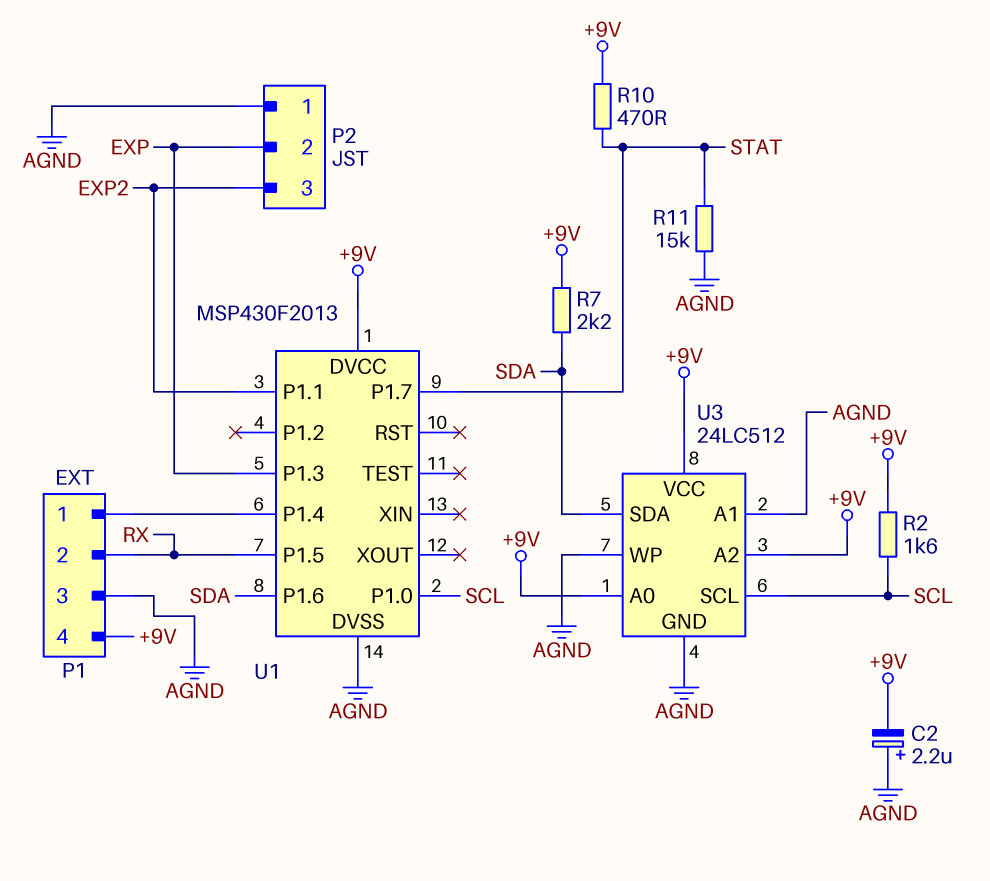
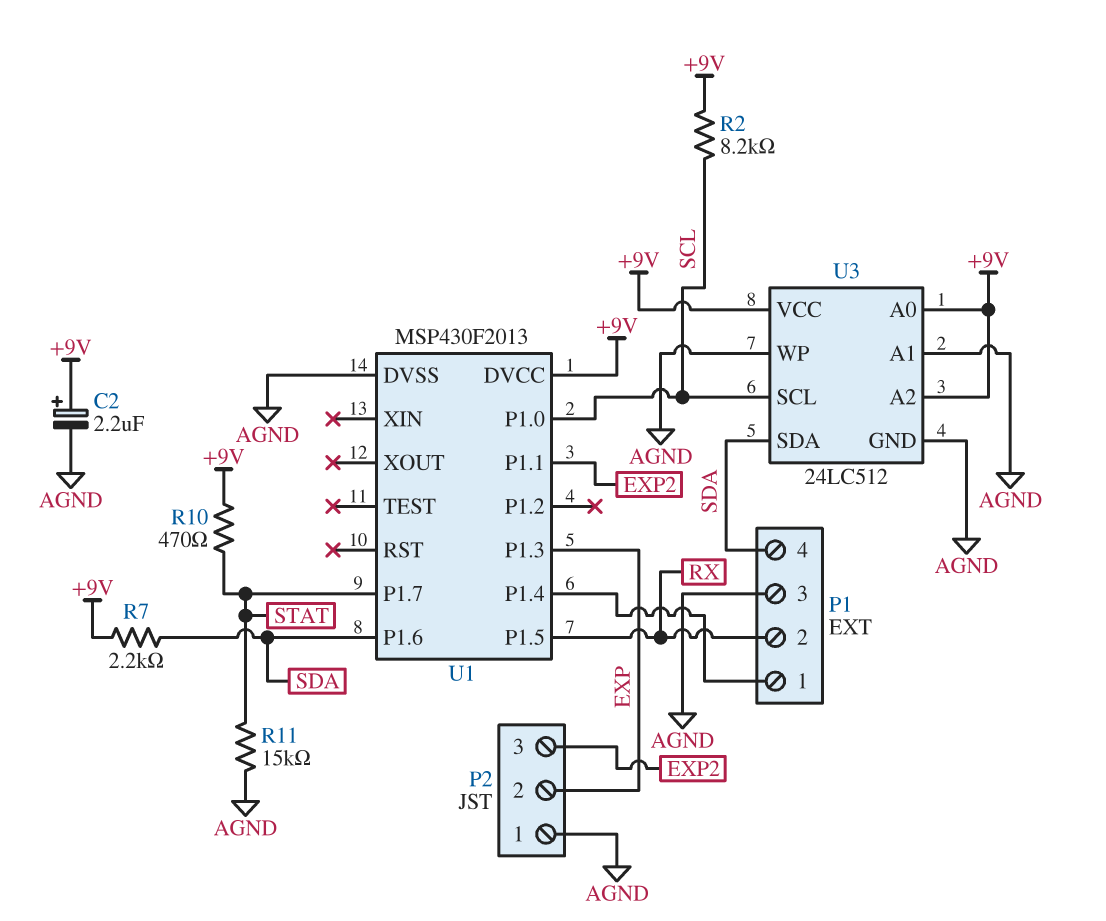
C2: 2.2uF (plus AGND, minus +9V) -> 2.2uF (plus +9V, minus AGND)
P1 pin 4: +9V -> SDA
R2: 1.6k (+9V, SCL) -> 8.2k (+9V, SCL)

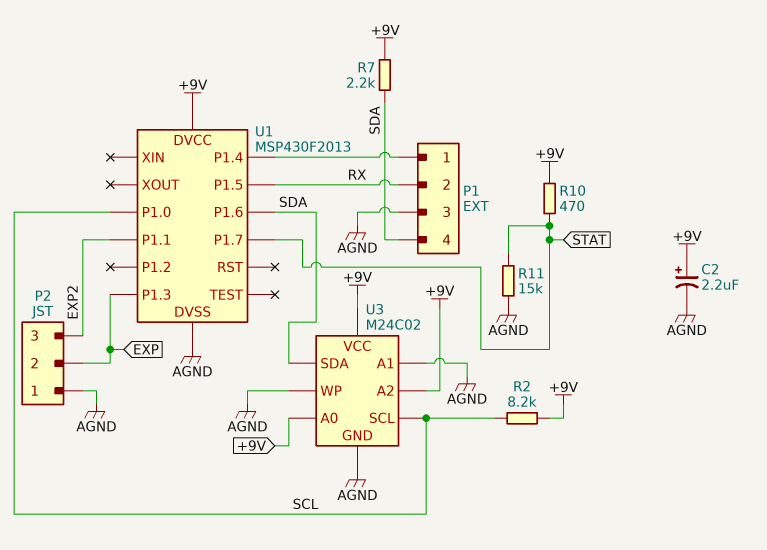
U3: 24LC512 -> M24C02

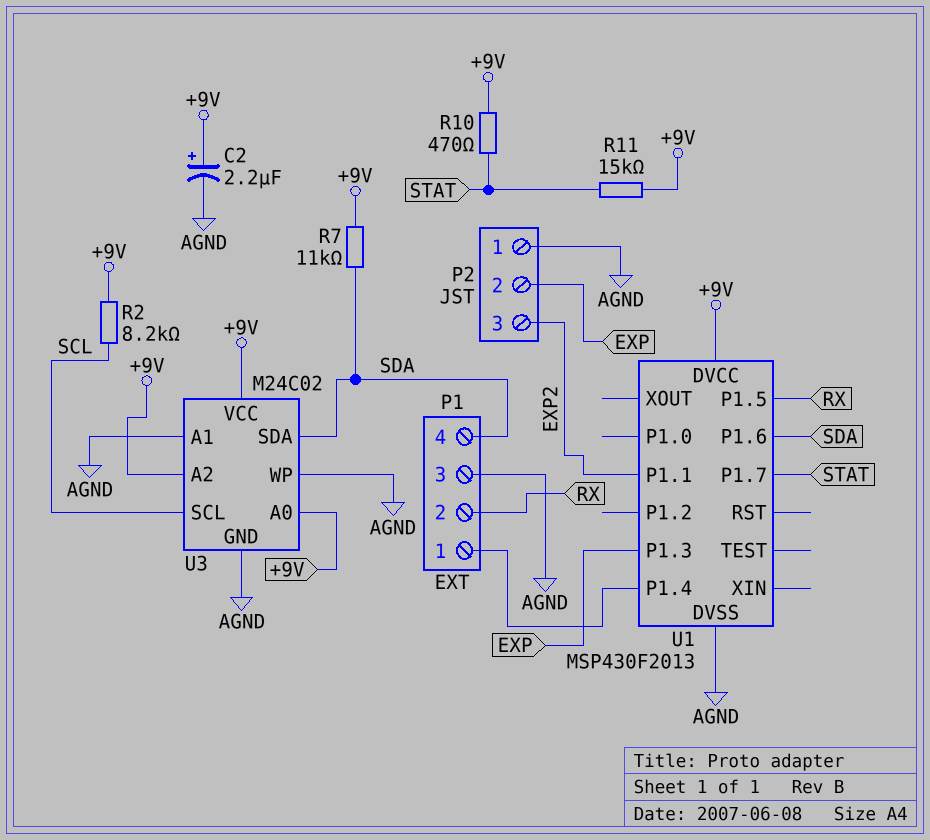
R7: 2.2k (+9V, SDA) -> 11k (+9V, SDA)
R11: 15k (AGND, STAT) -> 15k (+9V, STAT)
U1 pin P1.0: SCL -> none

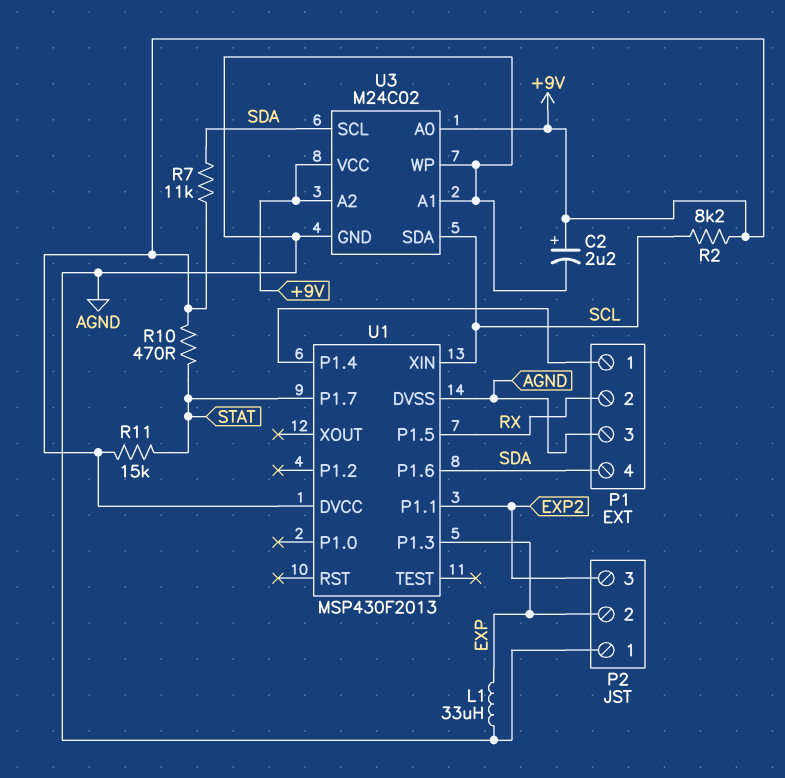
L1: none -> 33uH (AGND, EXP)
U1 pin XIN: none -> SCL
U3 pin SCL: SCL -> SDA
U3 pin SDA: SDA -> SCL

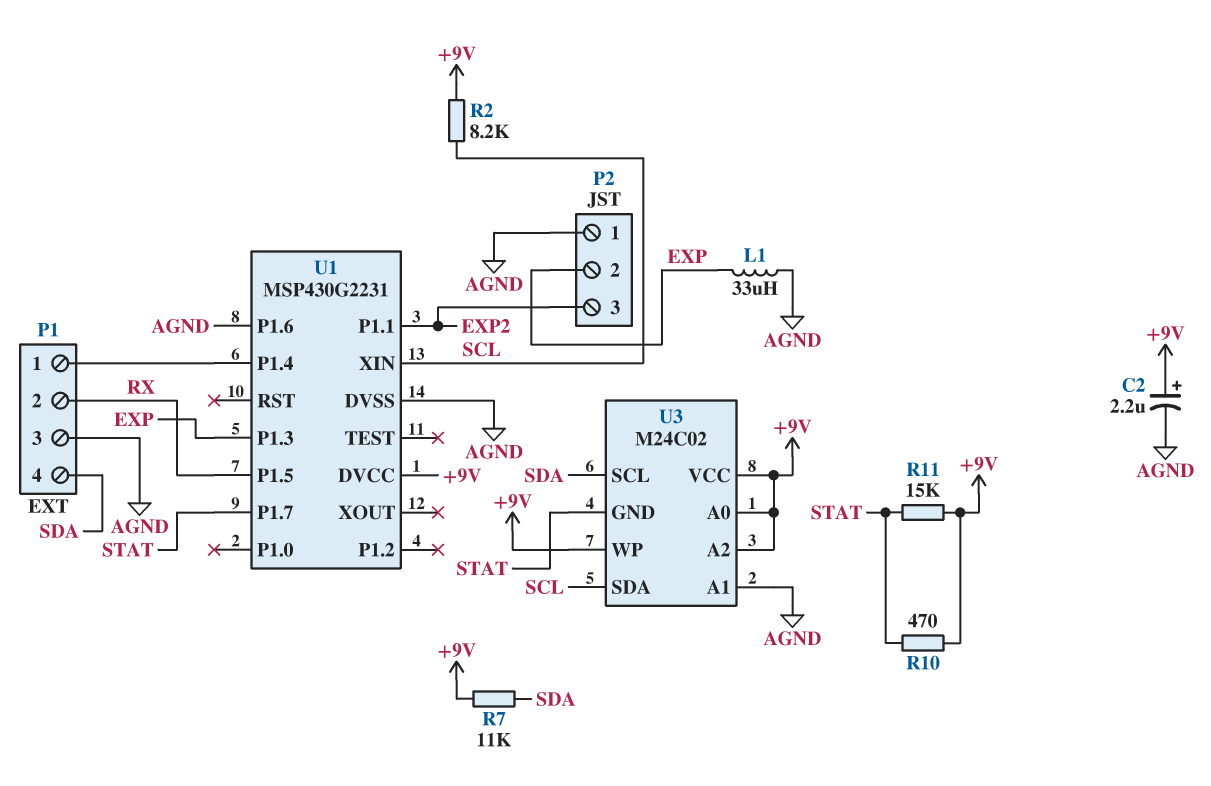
U1: MSP430F2013 -> MSP430G2231
U1 pin P1.6: SDA -> AGND
U3 pin GND: AGND -> STAT
U3 pin WP: AGND -> +9V

